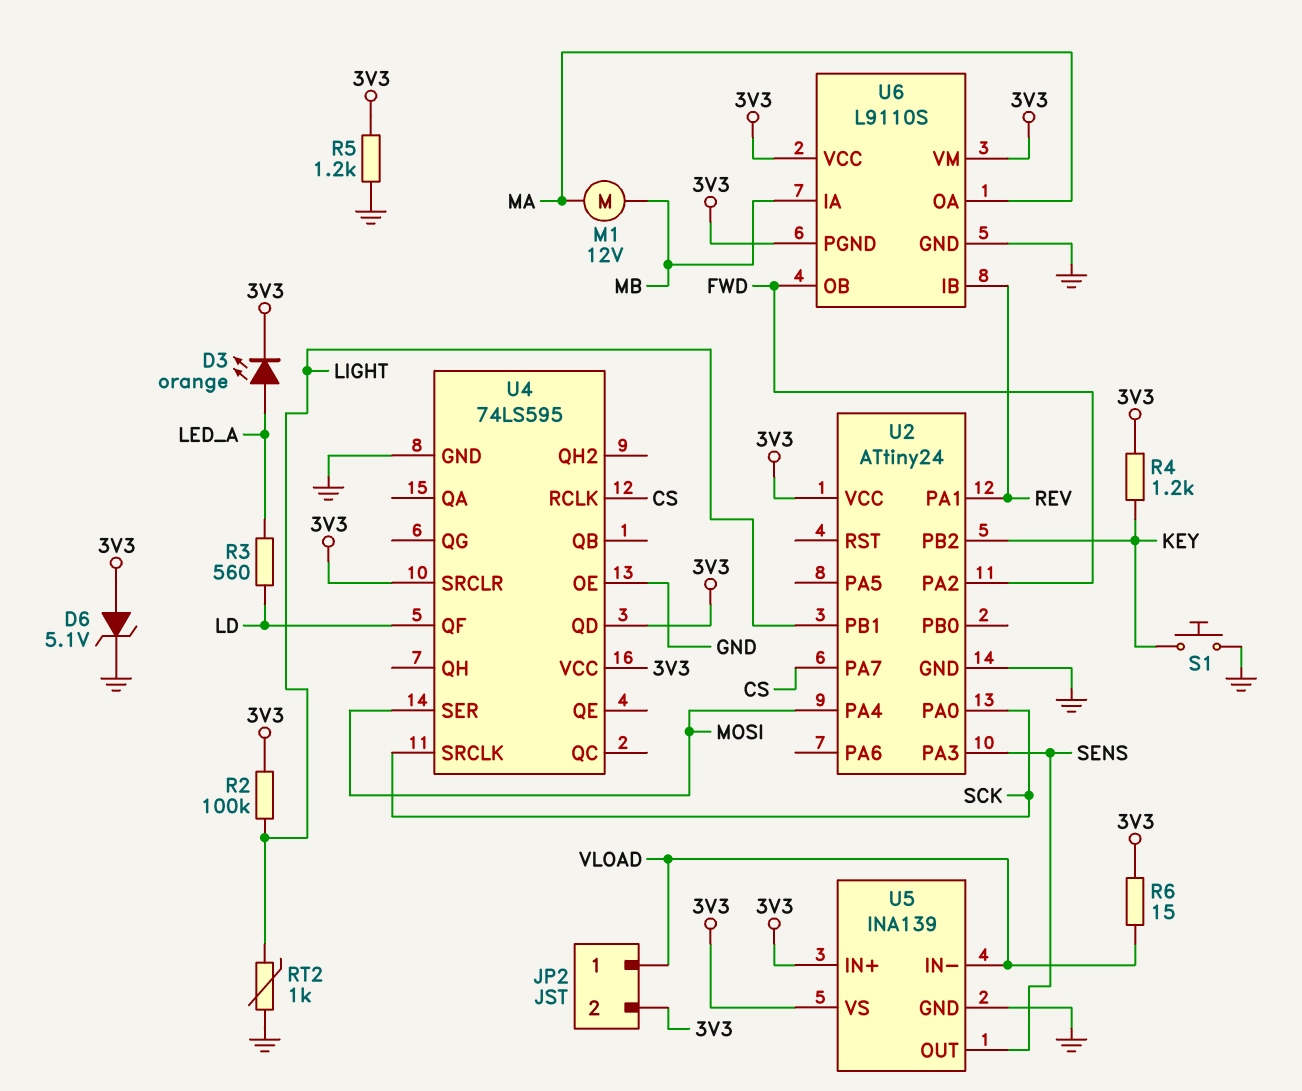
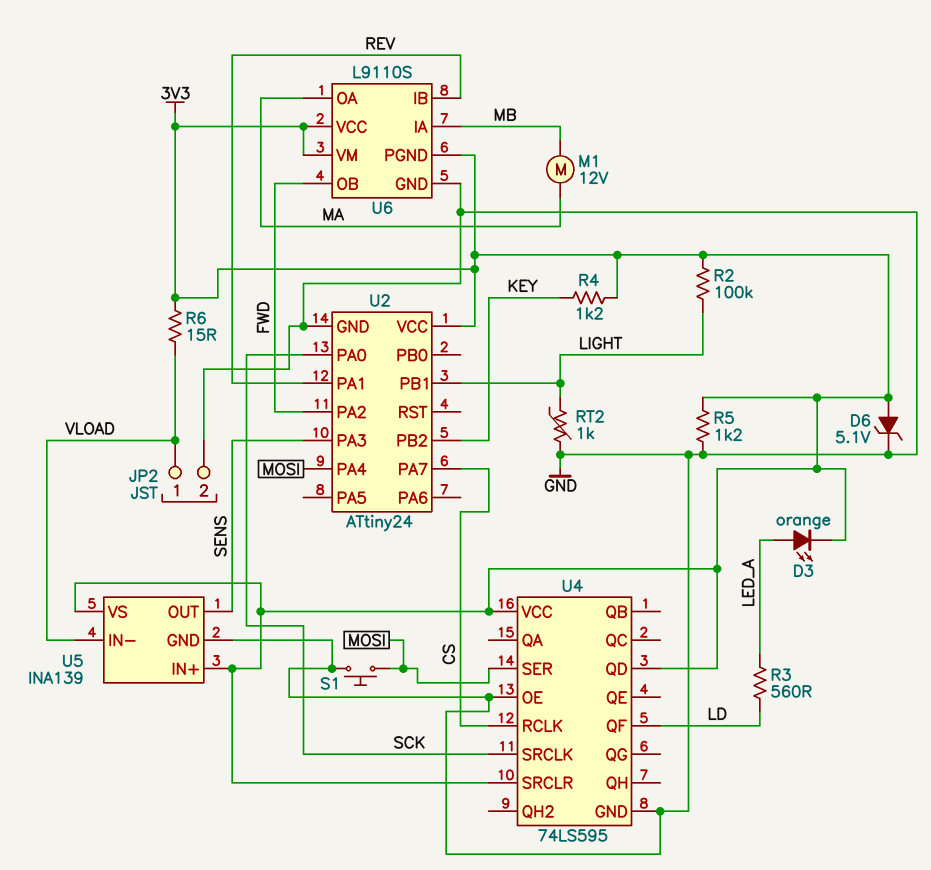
JP2 pin 2: 3V3 -> GND
S1: button (GND, KEY) -> button (GND, MOSI)

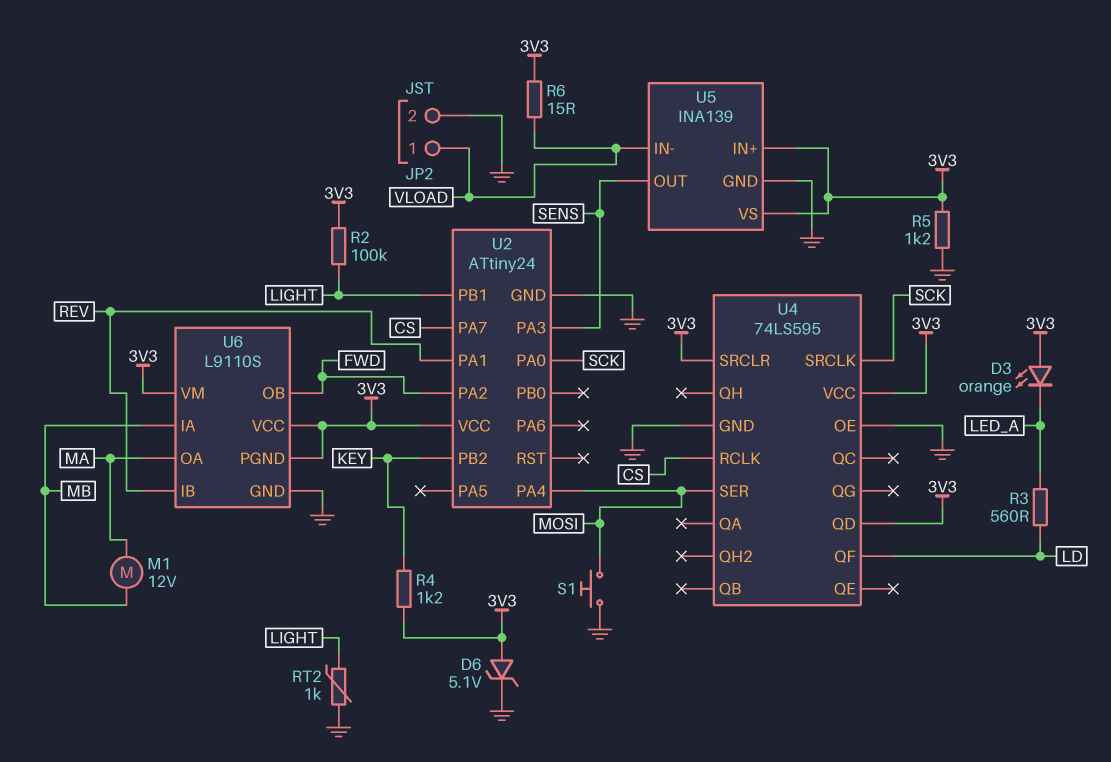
D3: LED orange (A LED_A, K 3V3) -> LED orange (A 3V3, K LED_A)

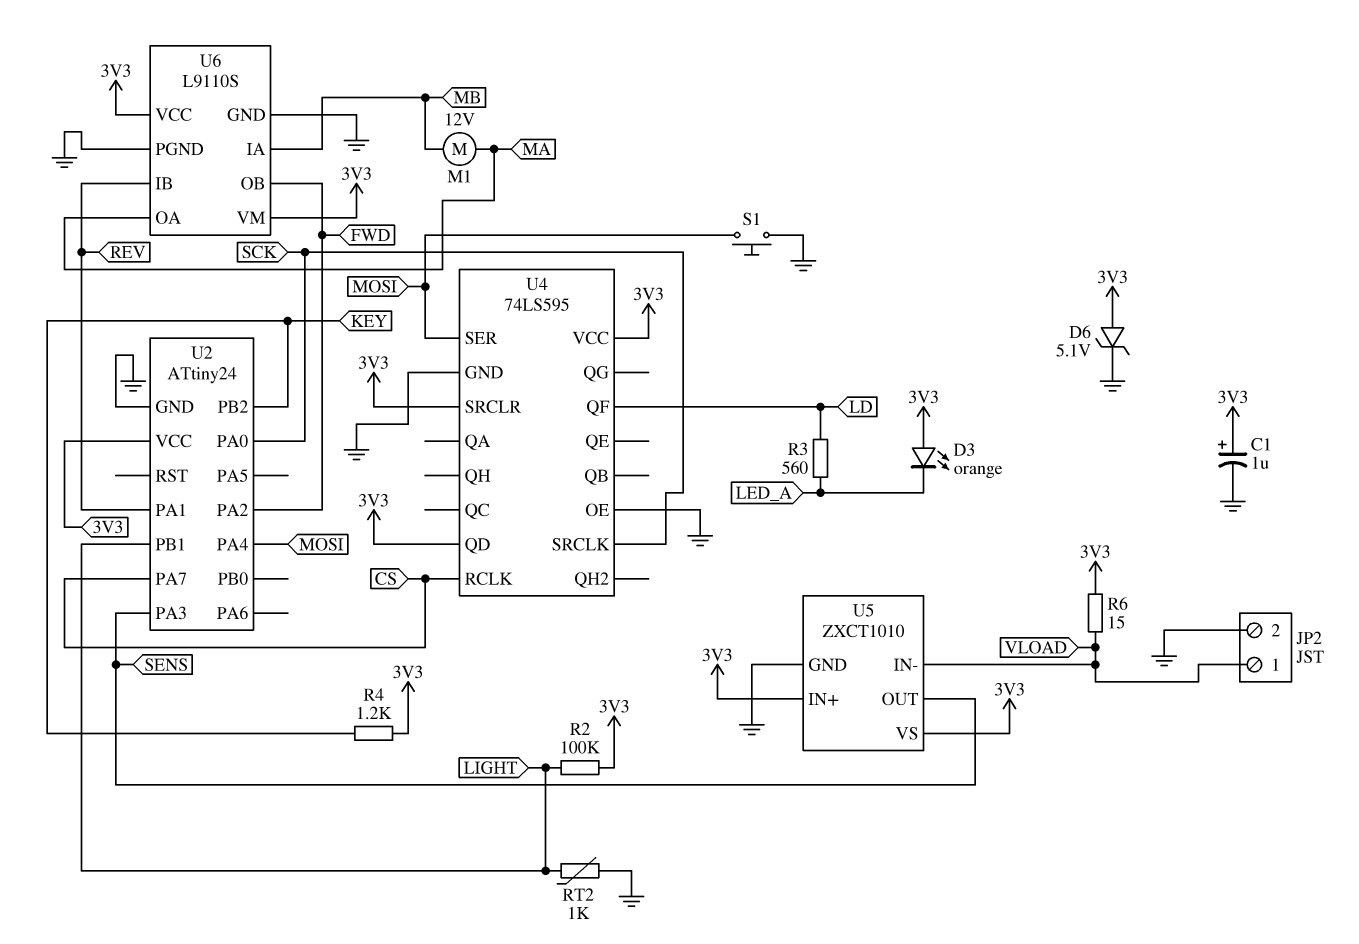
C1: none -> 1uF (plus 3V3, minus GND)
R5: 1.2k (3V3, GND) -> none
U5: INA139 -> ZXCT1010
U6 pin PGND: 3V3 -> GND

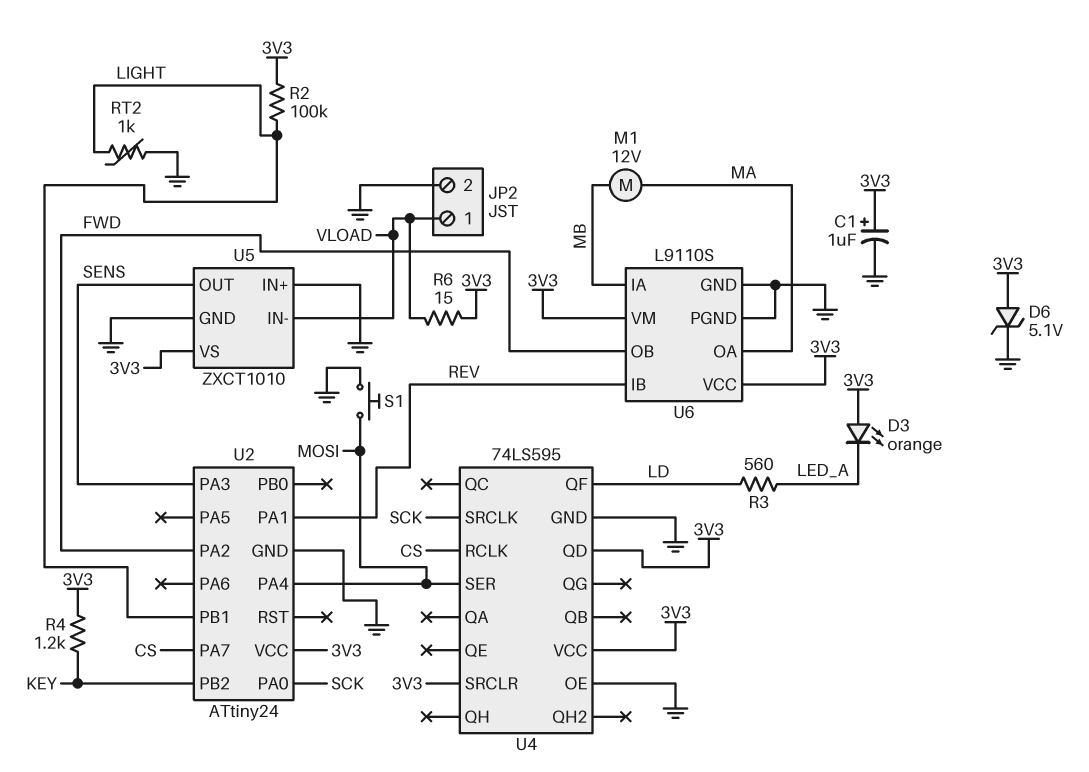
U5 pin IN+: 3V3 -> GND

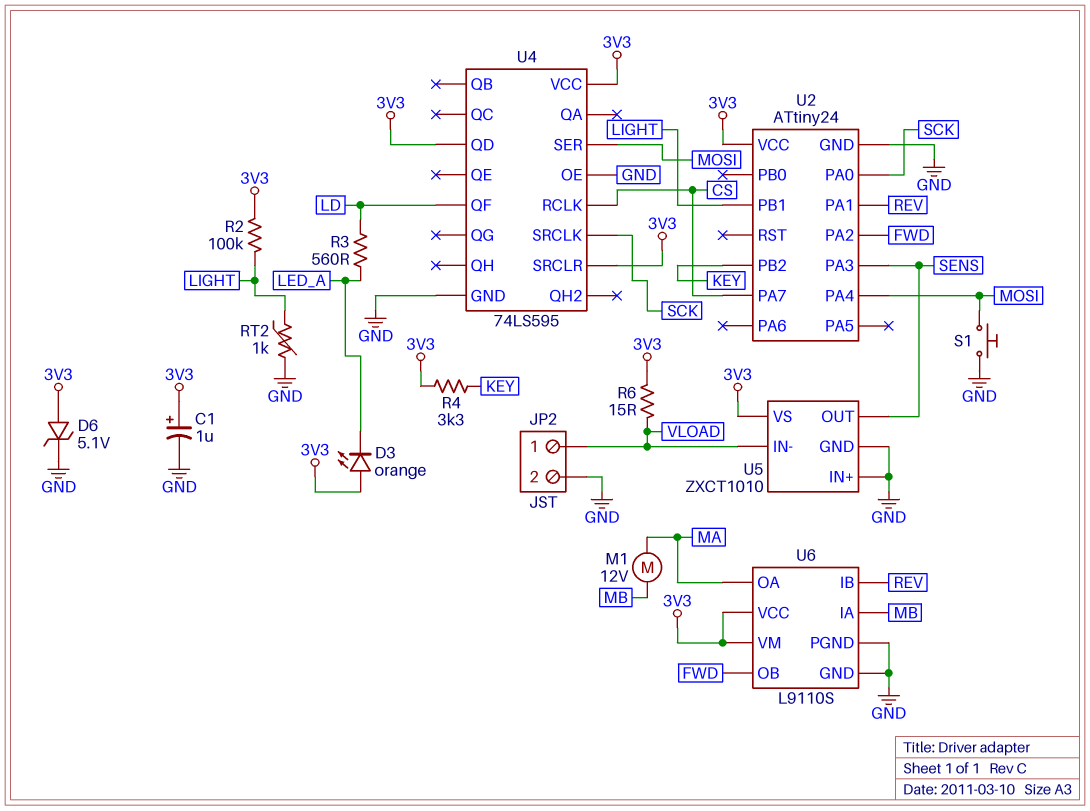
R4: 1.2k (3V3, KEY) -> 3.3k (3V3, KEY)

